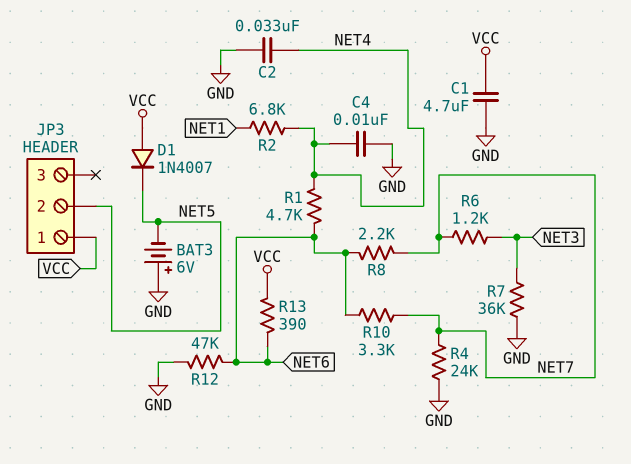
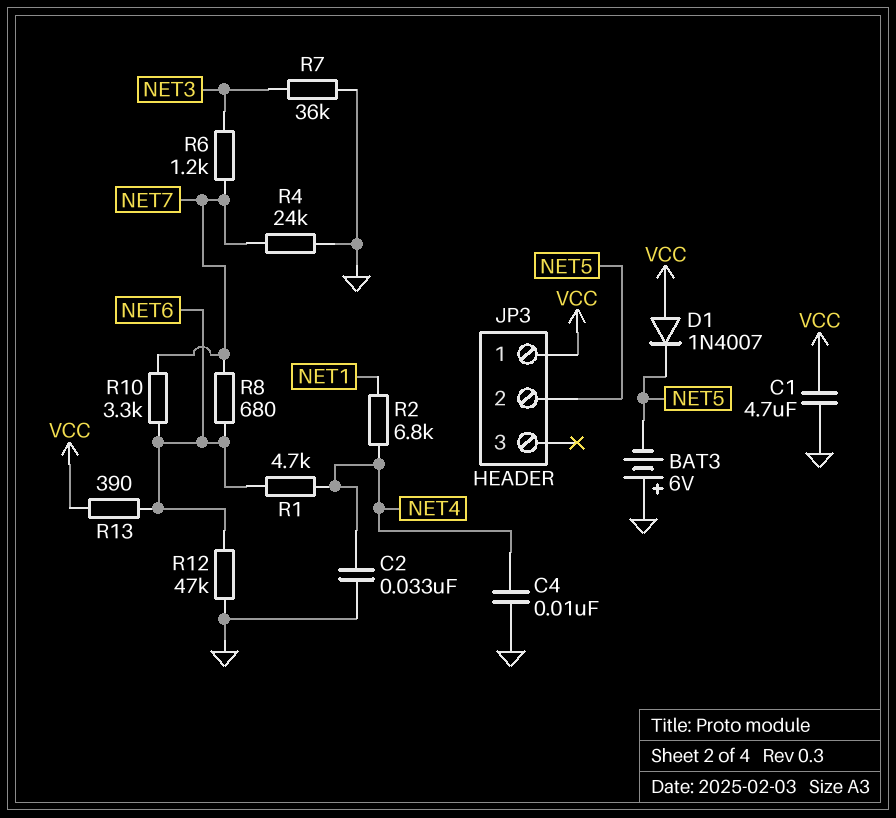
R8: 2.2k (NET6, NET7) -> 680 (NET6, NET7)

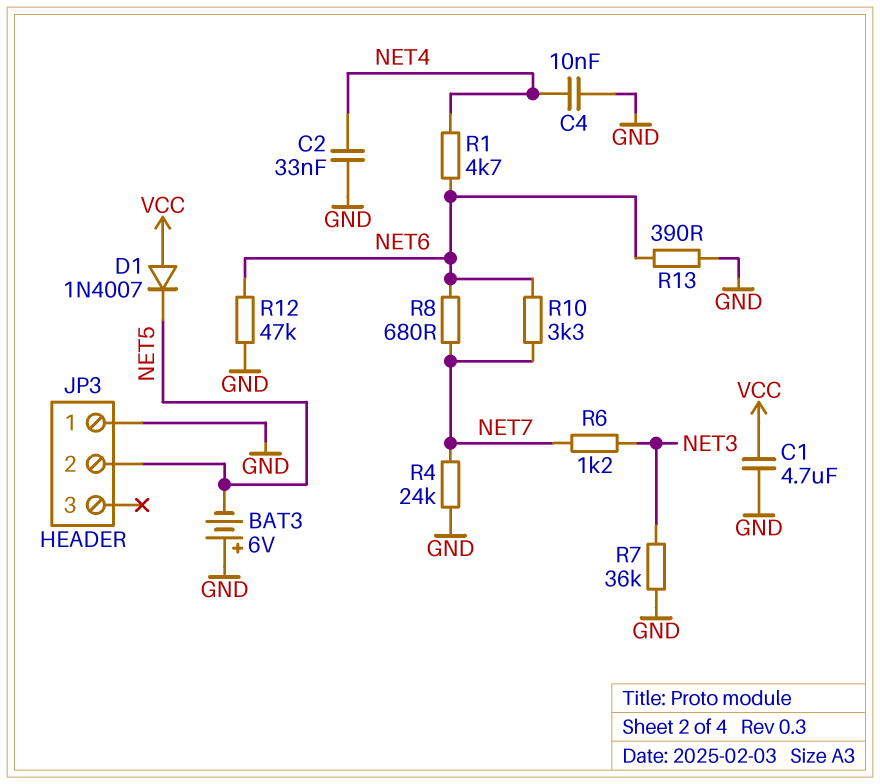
JP3 pin 1: VCC -> GND
R2: 6.8k (NET1, NET4) -> none
R13: 390 (NET6, VCC) -> 390 (GND, NET6)

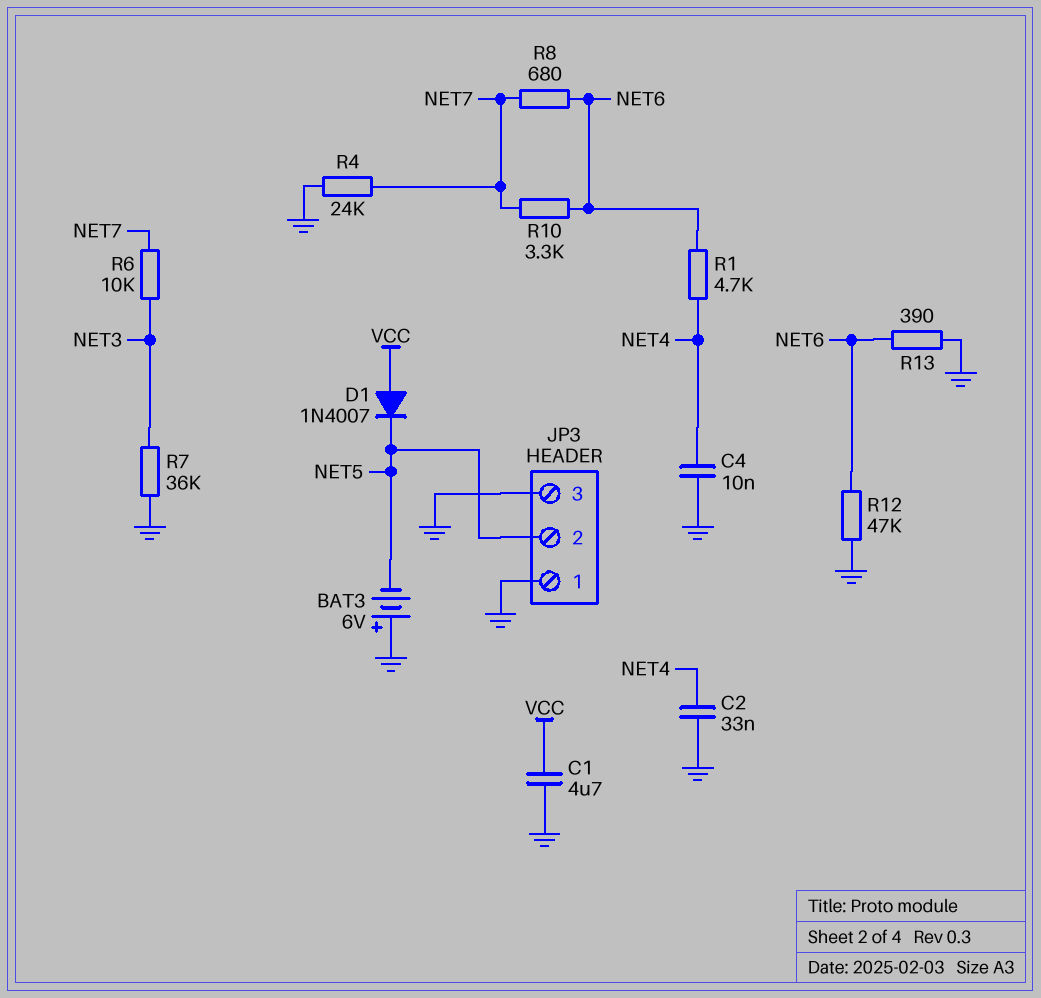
JP3 pin 3: none -> GND
R6: 1.2k (NET3, NET7) -> 10k (NET3, NET7)

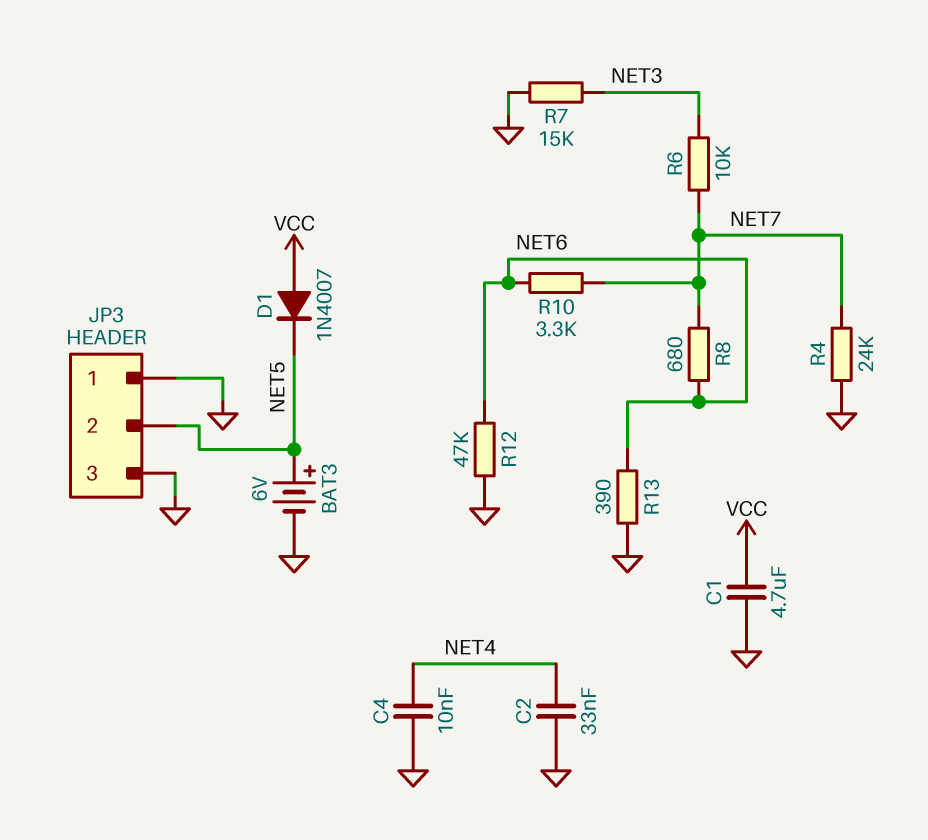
BAT3: 6V (plus GND, minus NET5) -> 6V (plus NET5, minus GND)
R1: 4.7k (NET4, NET6) -> none
R7: 36k (GND, NET3) -> 15k (GND, NET3)

